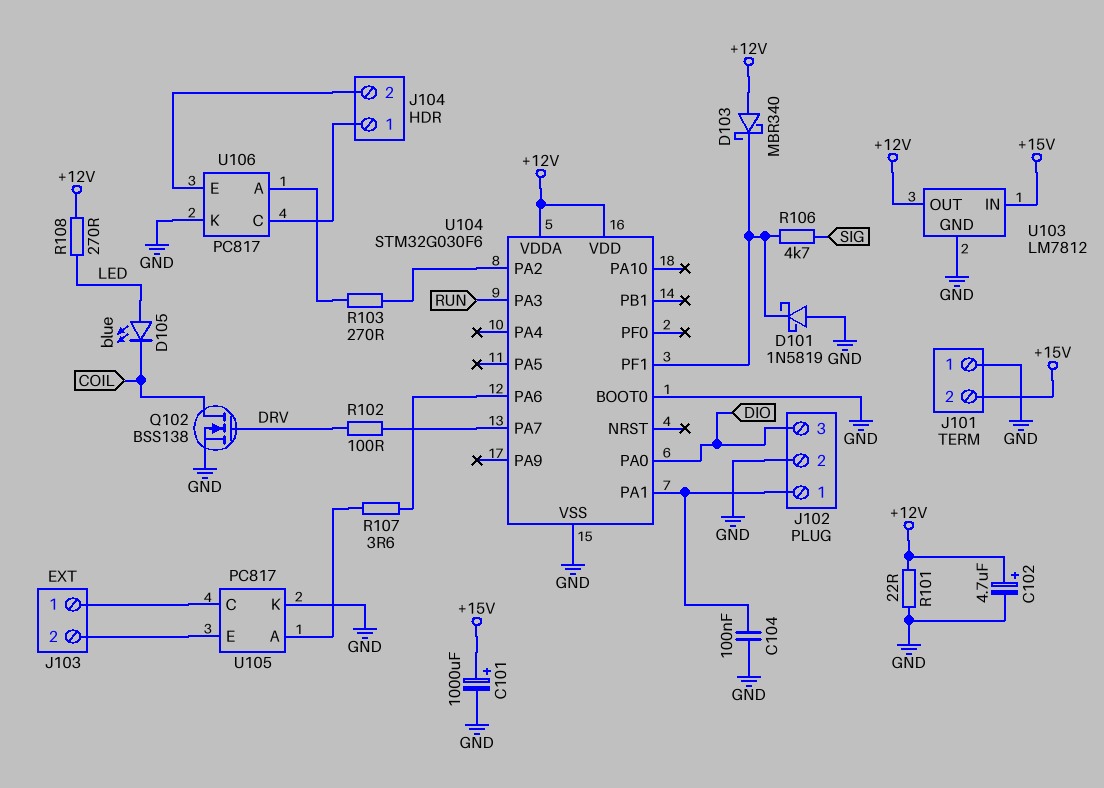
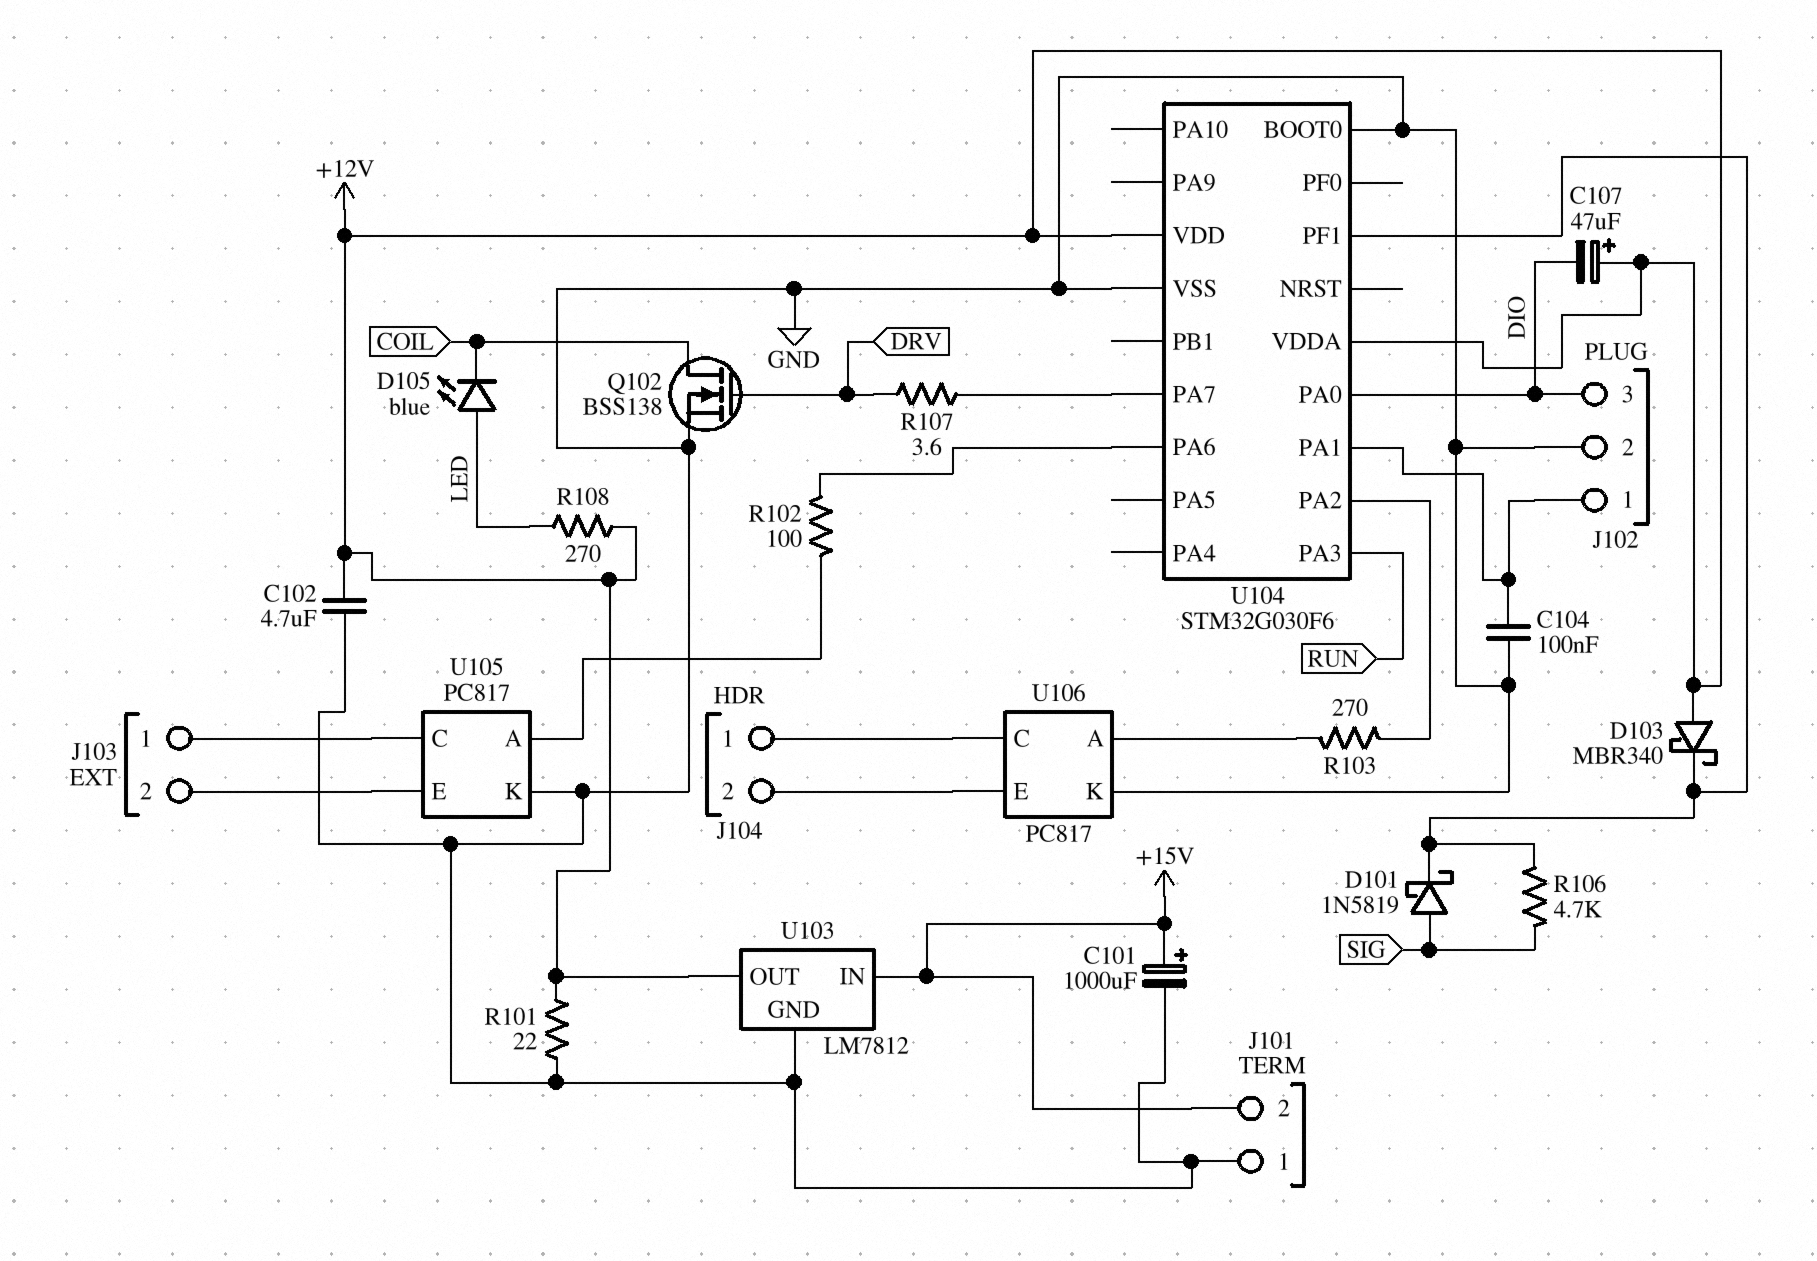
C102: 4.7uF (plus +12V, minus GND) -> 4.7uF (+12V, GND)
C107: none -> 47uF (plus +12V, minus DIO)
D101: schottky 1N5819 (A GND, K U104/PF1) -> schottky 1N5819 (A SIG, K U104/PF1)
R102: 100 (DRV, U104/PA7) -> 100 (U104/PA6, U105/A)
R107: 3.6 (U104/PA6, U105/A) -> 3.6 (DRV, U104/PA7)

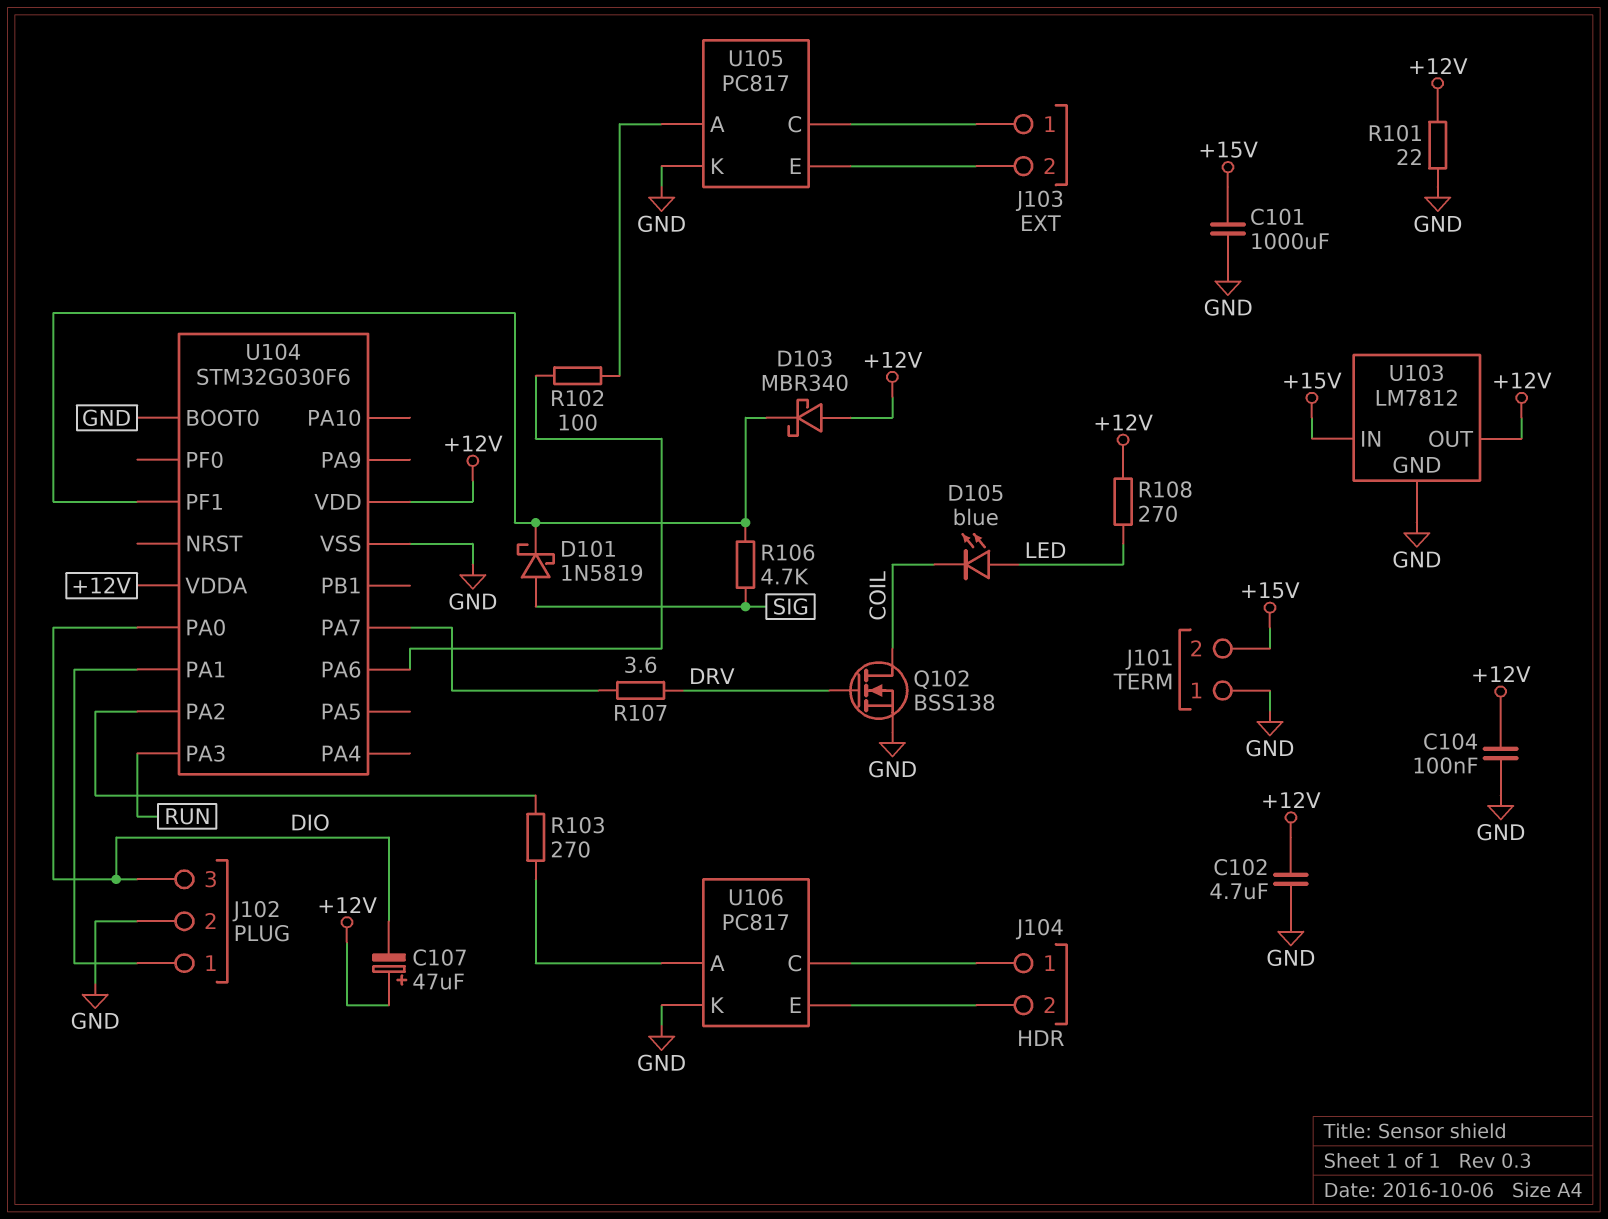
C101: 1000uF (plus +15V, minus GND) -> 1000uF (+15V, GND)
C104: 100nF (GND, J102/1) -> 100nF (+12V, GND)

